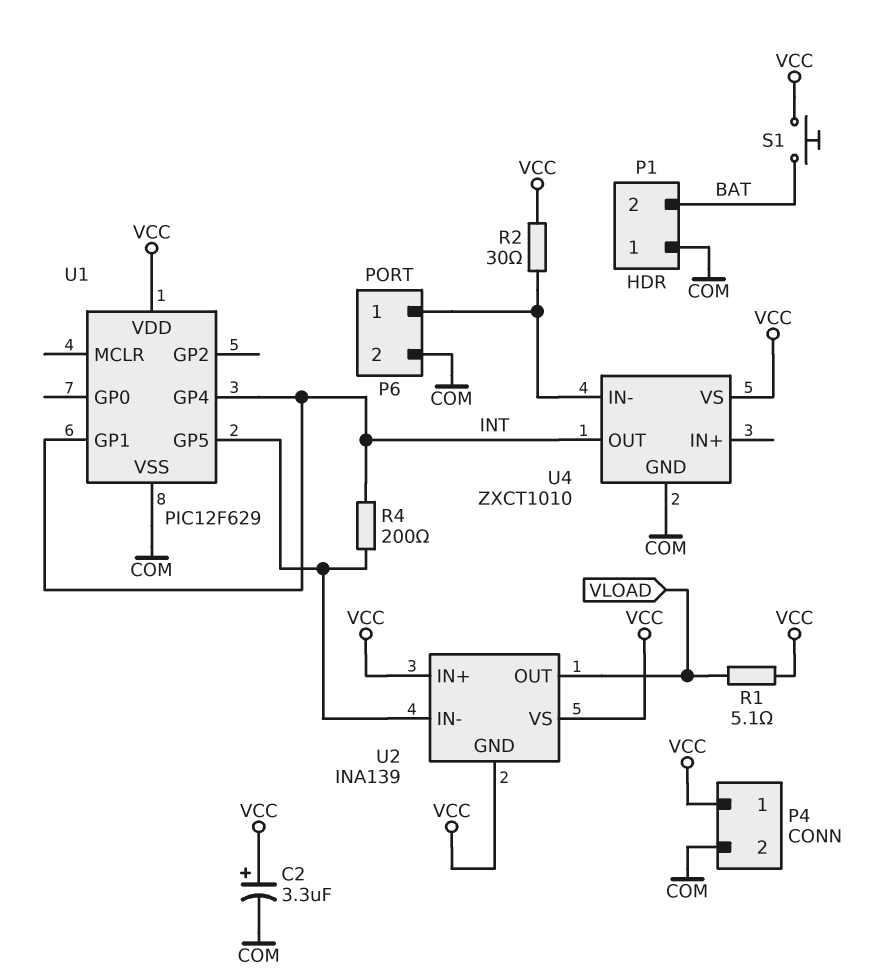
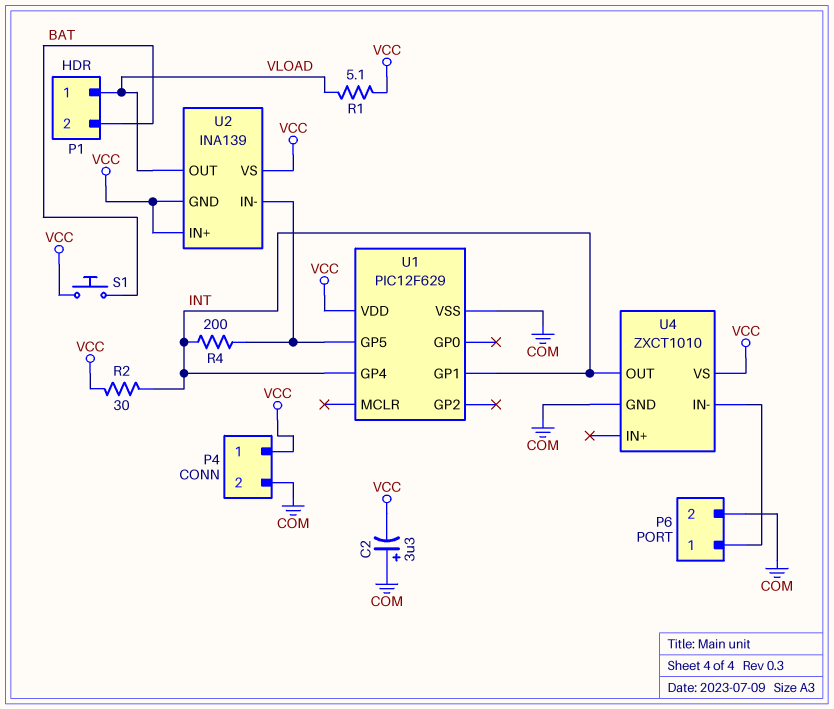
C2: 3.3uF (plus VCC, minus COM) -> 3.3uF (plus COM, minus VCC)
P1 pin 1: COM -> VLOAD
R2: 30 (P6/1, VCC) -> 30 (INT, VCC)

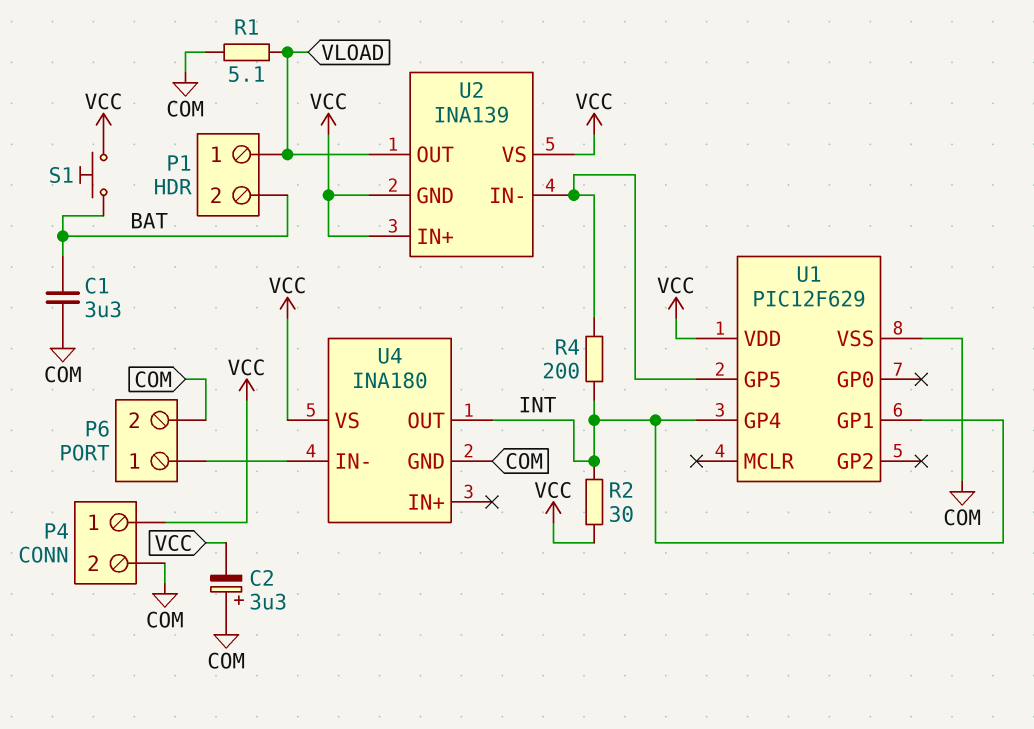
C1: none -> 3.3uF (BAT, COM)
R1: 5.1 (VCC, VLOAD) -> 5.1 (COM, VLOAD)
U4: ZXCT1010 -> INA180

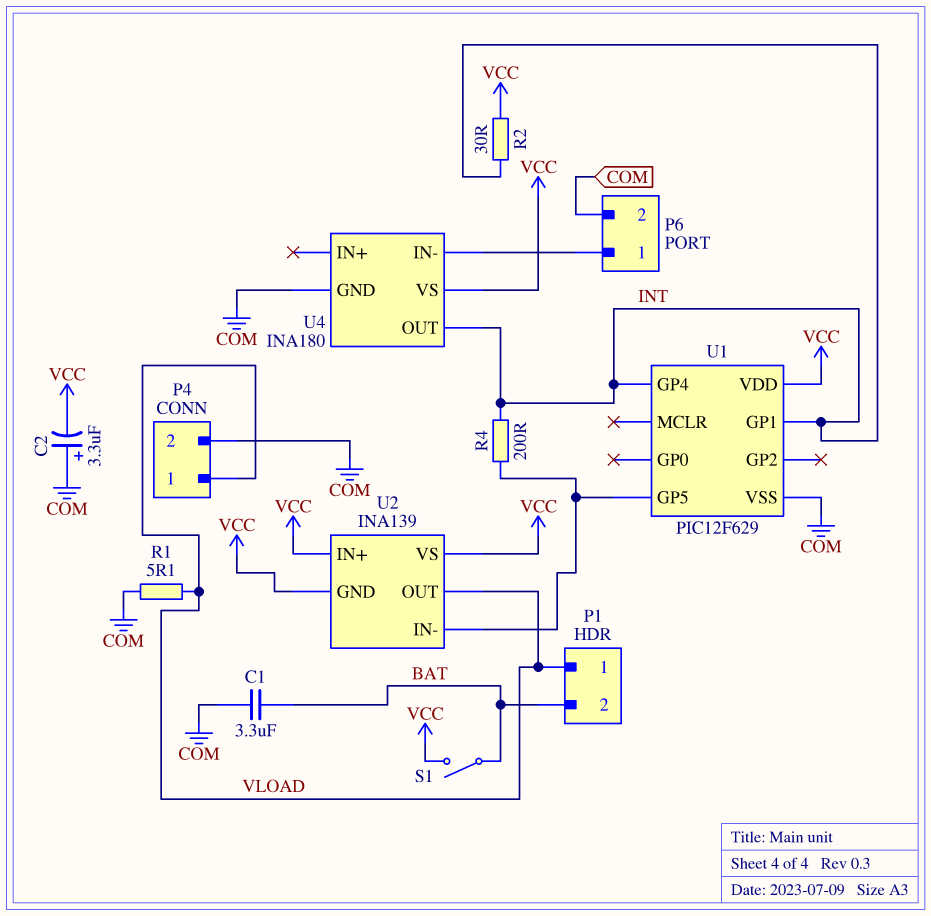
P4 pin 1: VCC -> VLOAD
S1: button (BAT, VCC) -> switch (BAT, VCC)

